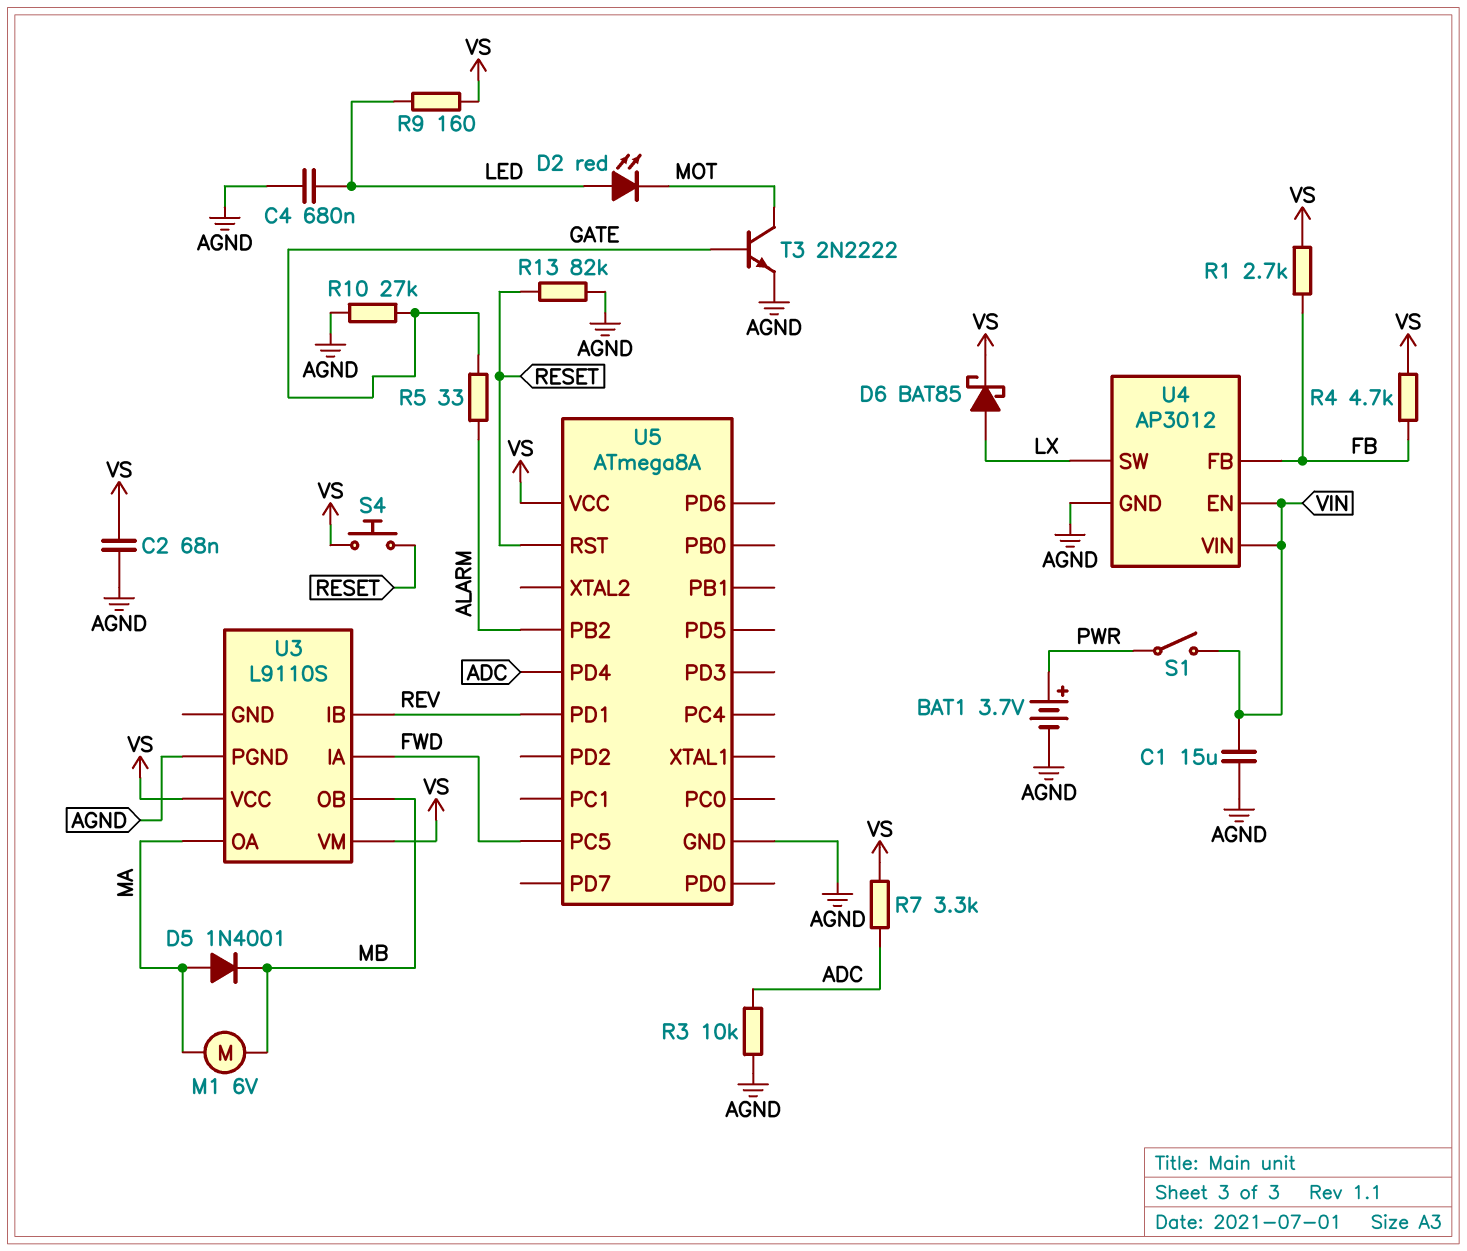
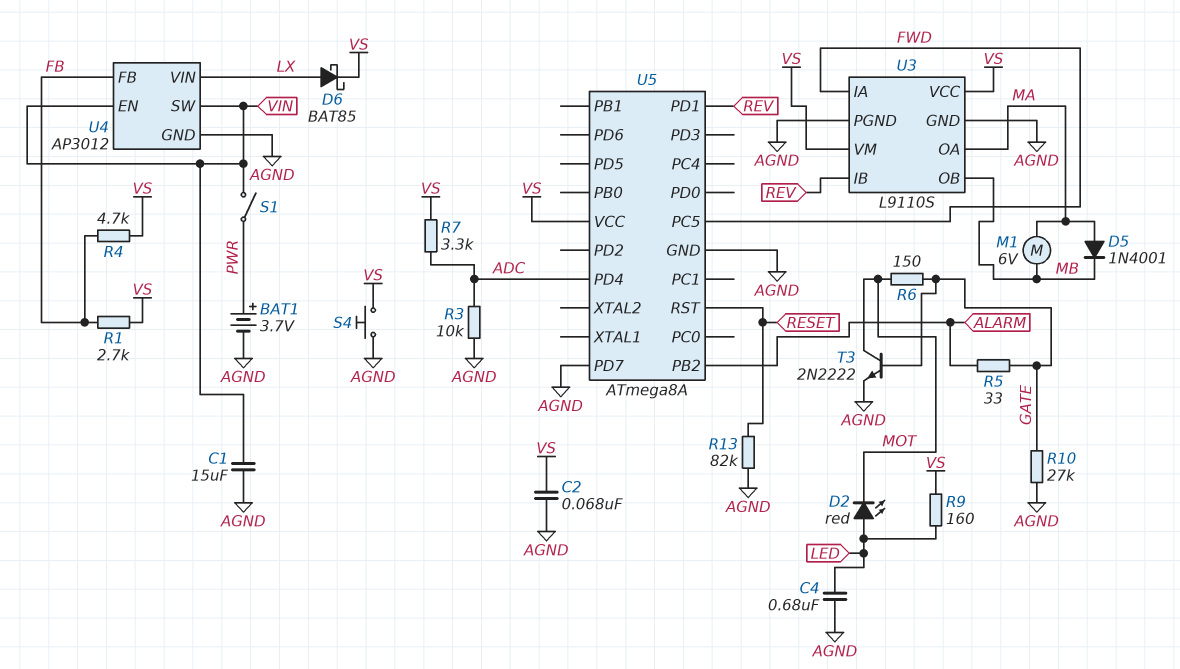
R6: none -> 150 (GATE, MOT)
S4: button (RESET, VS) -> button (AGND, VS)
U3 pin GND: none -> AGND
U4 pin SW: LX -> VIN
U4 pin VIN: VIN -> LX
U5 pin PD7: none -> AGND

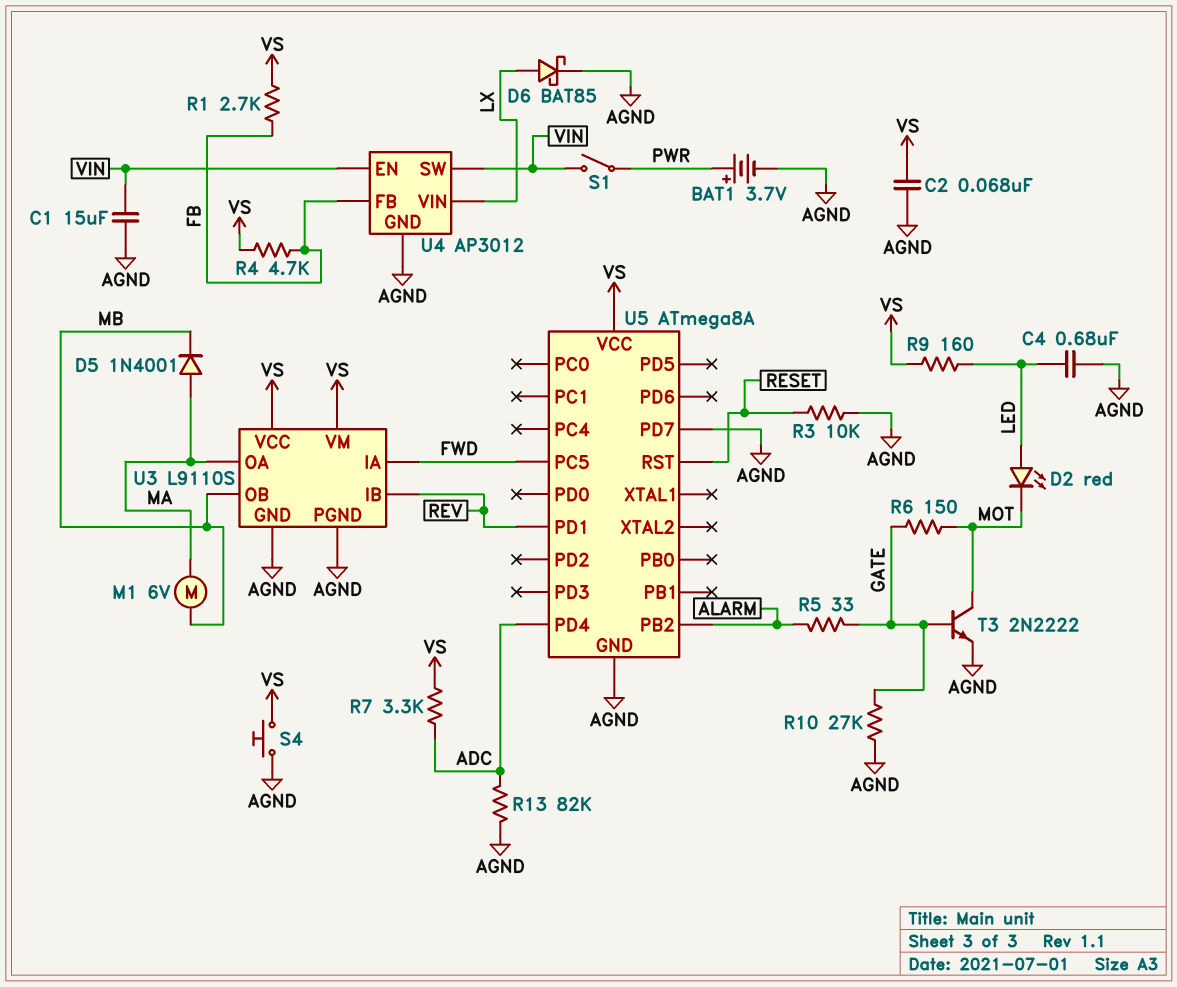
D6: schottky BAT85 (A LX, K VS) -> schottky BAT85 (A LX, K AGND)
R3: 10k (ADC, AGND) -> 10k (AGND, RESET)
R13: 82k (AGND, RESET) -> 82k (ADC, AGND)

